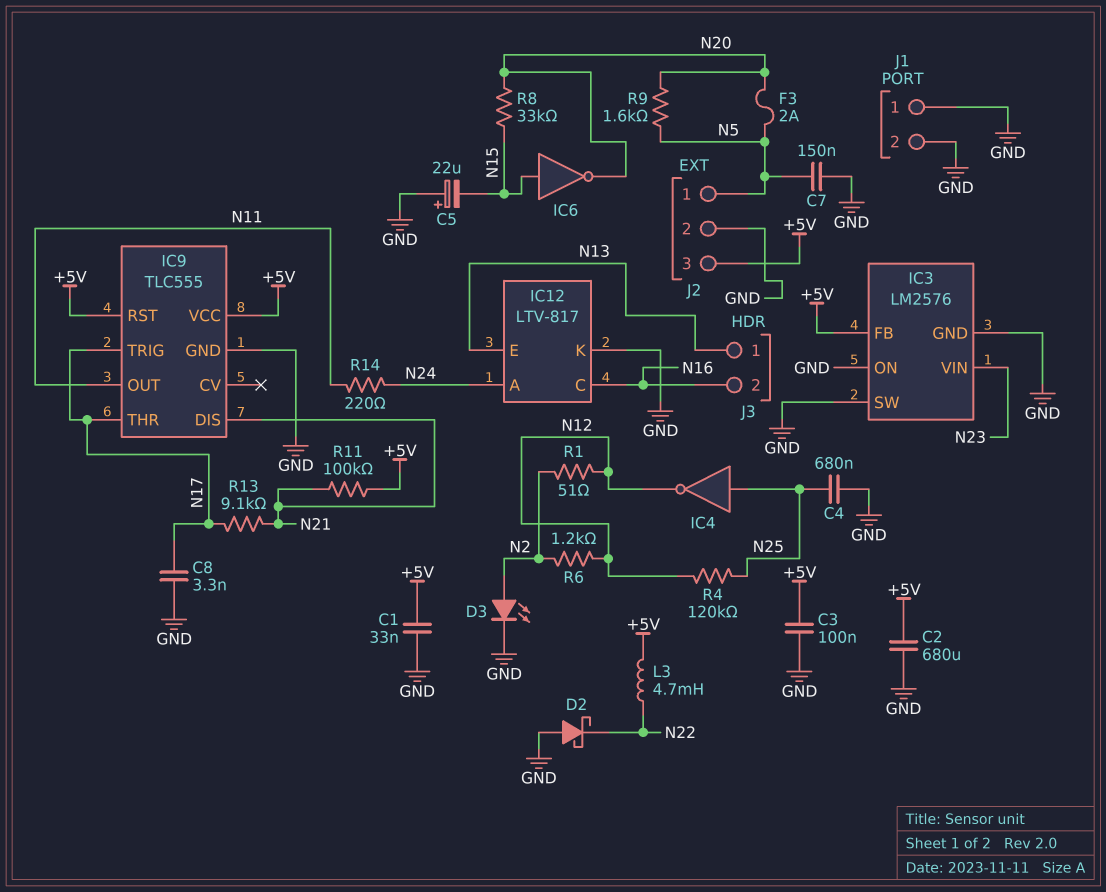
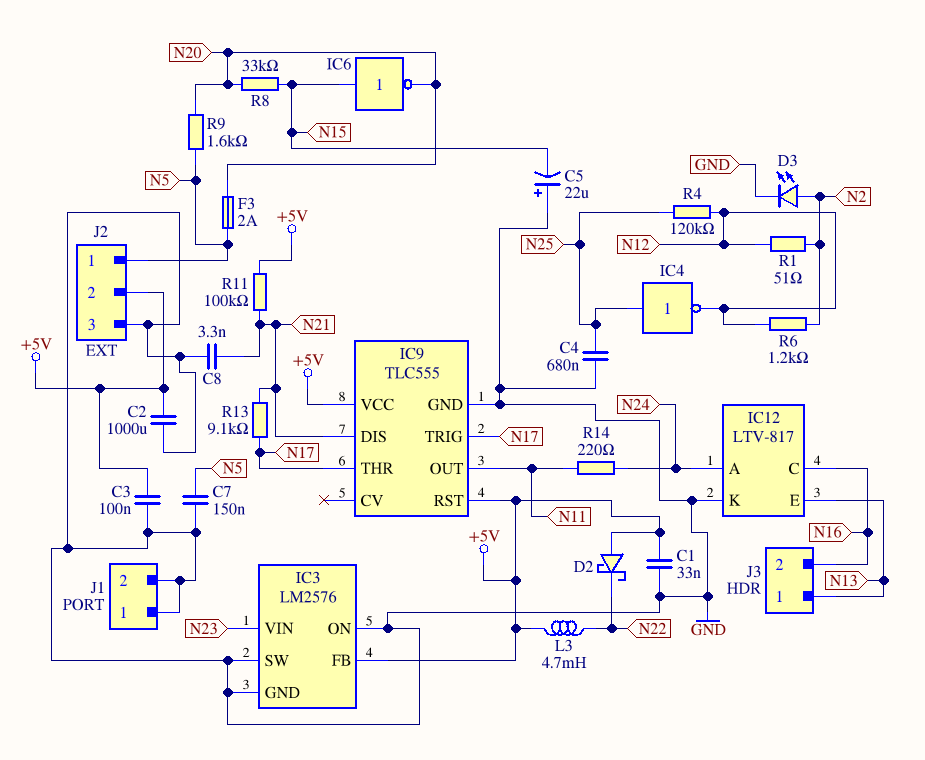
C2: 680uF (+5V, GND) -> 1000uF (+5V, GND)
C8: 3.3nF (GND, N17) -> 3.3nF (GND, N21)
D2: schottky (A GND, K N22) -> schottky (A +5V, K N22)
J2 pin 2: GND -> +5V
J2 pin 3: +5V -> GND

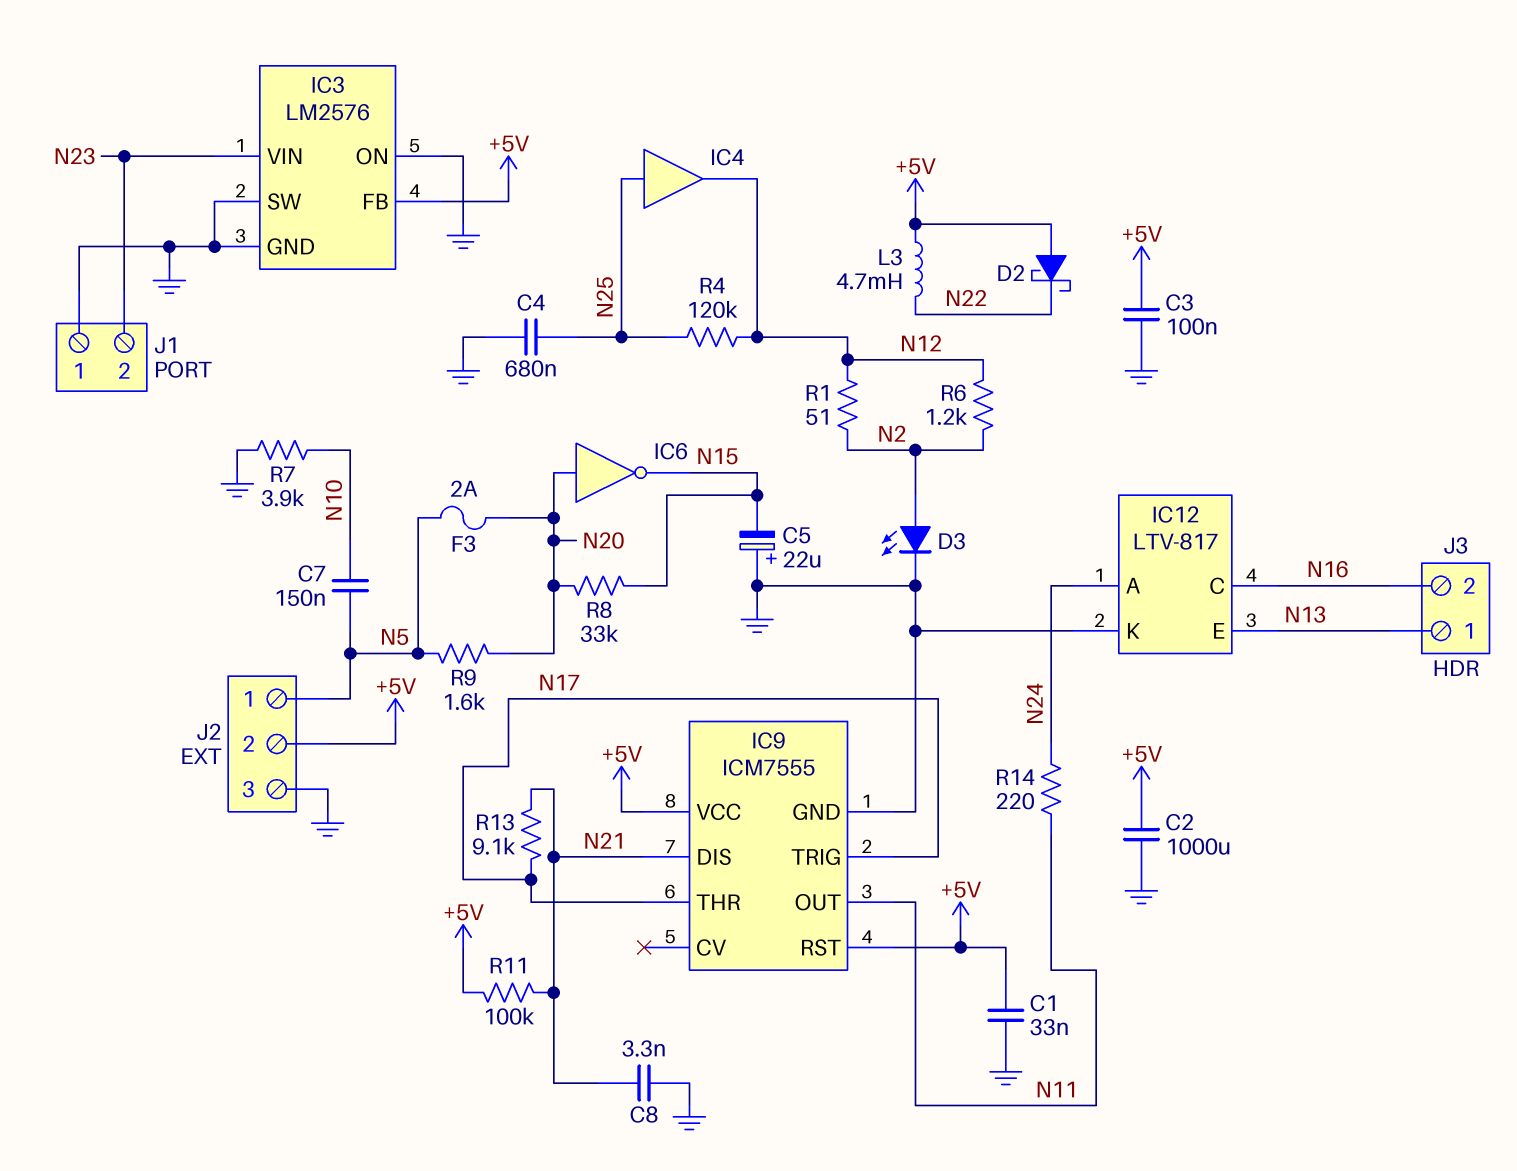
C7: 150nF (GND, N5) -> 150nF (N5, N10)
IC4: NOT (in N25, out N12) -> buffer (in N25, out N12)
IC6: NOT (in N15, out N20) -> NOT (in N20, out N15)
IC9: TLC555 -> ICM7555
J1 pin 2: GND -> N23
R7: none -> 3.9k (GND, N10)

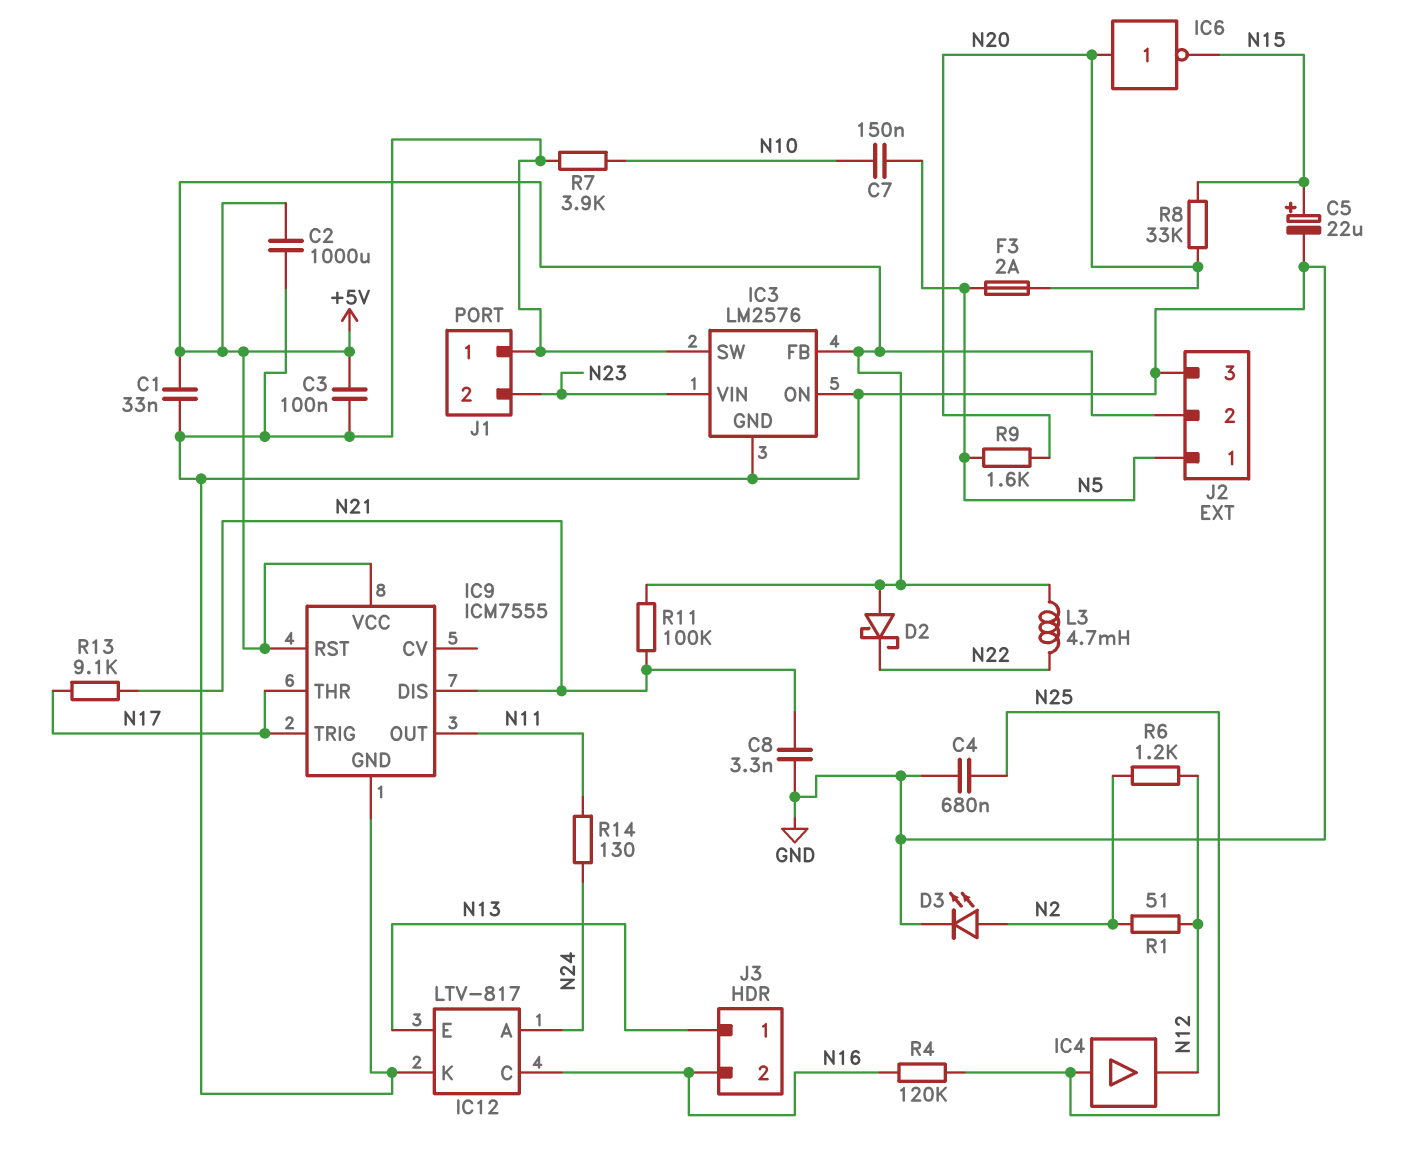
C5: 22uF (plus GND, minus N15) -> 22uF (plus N15, minus GND)
R4: 120k (N12, N25) -> 120k (N16, N25)
R14: 220 (N11, N24) -> 130 (N11, N24)

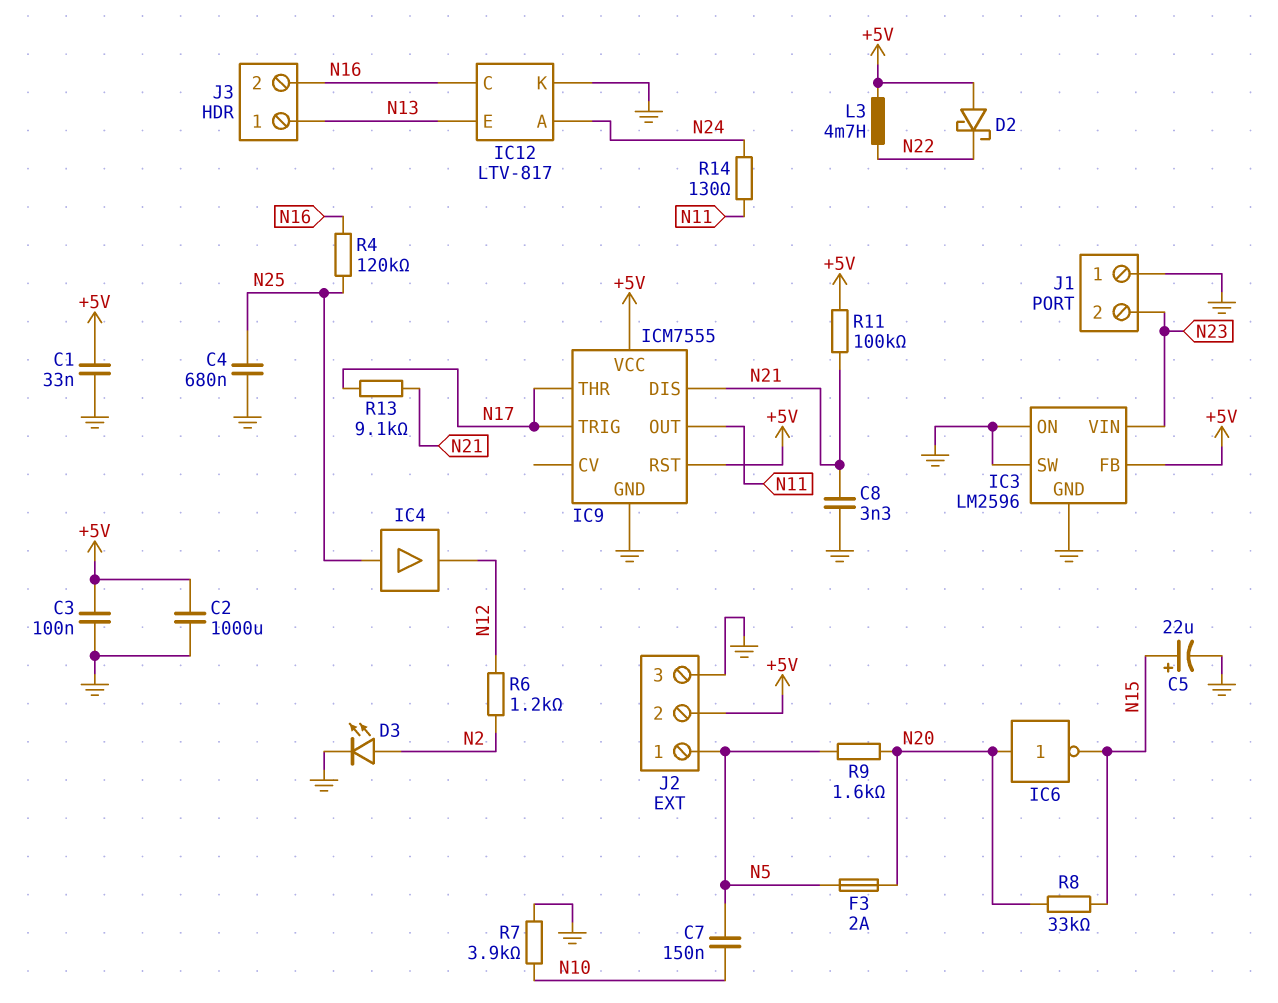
IC3: LM2576 -> LM2596
R1: 51 (N2, N12) -> none

